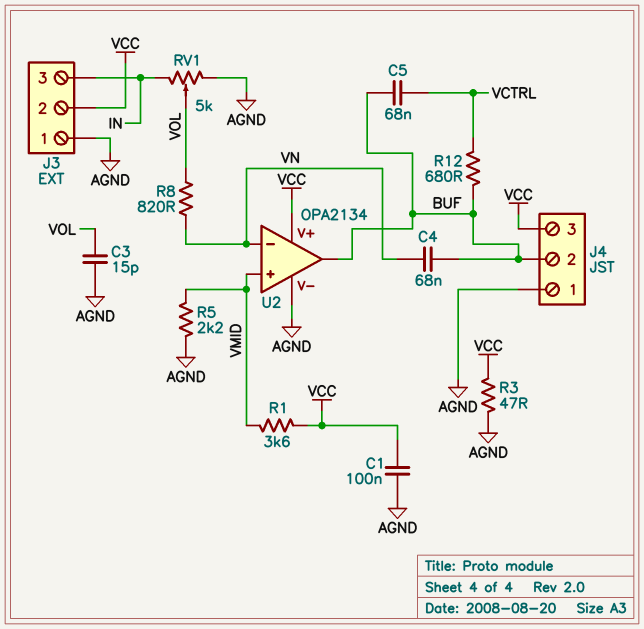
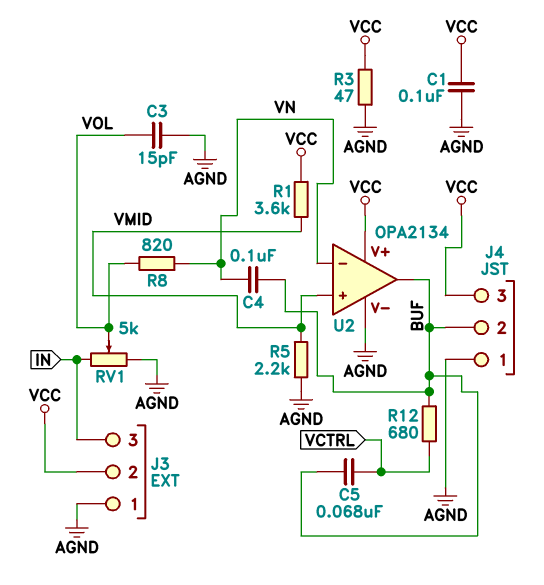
C4: 68nF (BUF, VN) -> 100nF (BUF, VN)

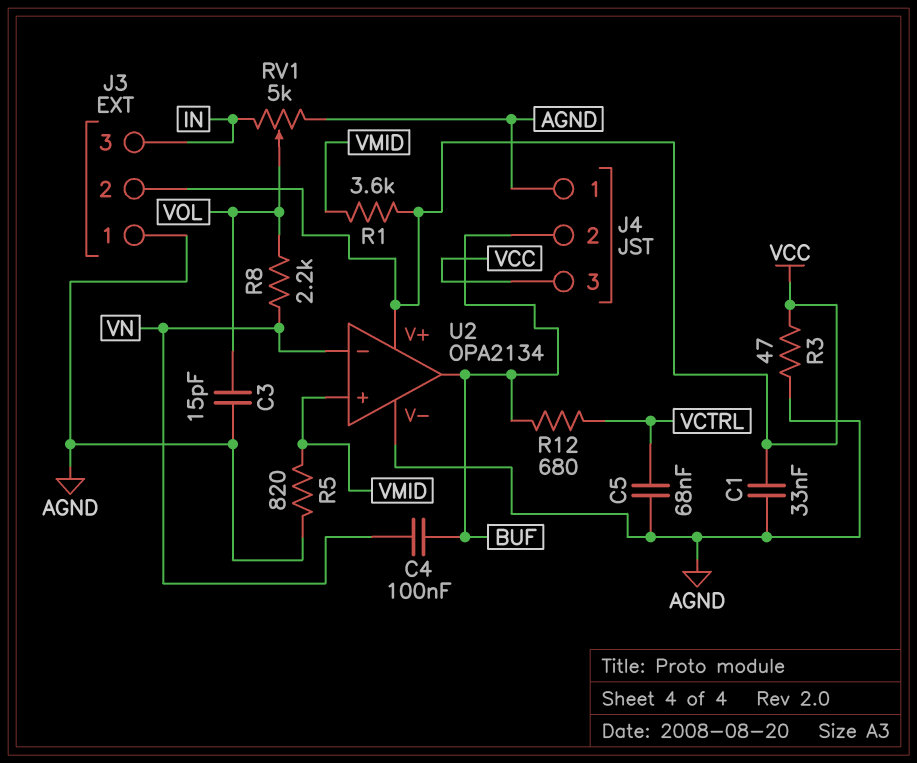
C1: 100nF (AGND, VCC) -> 33nF (AGND, VCC)
C5: 68nF (BUF, VCTRL) -> 68nF (AGND, VCTRL)
R5: 2.2k (AGND, VMID) -> 820 (AGND, VMID)
R8: 820 (VN, VOL) -> 2.2k (VN, VOL)

